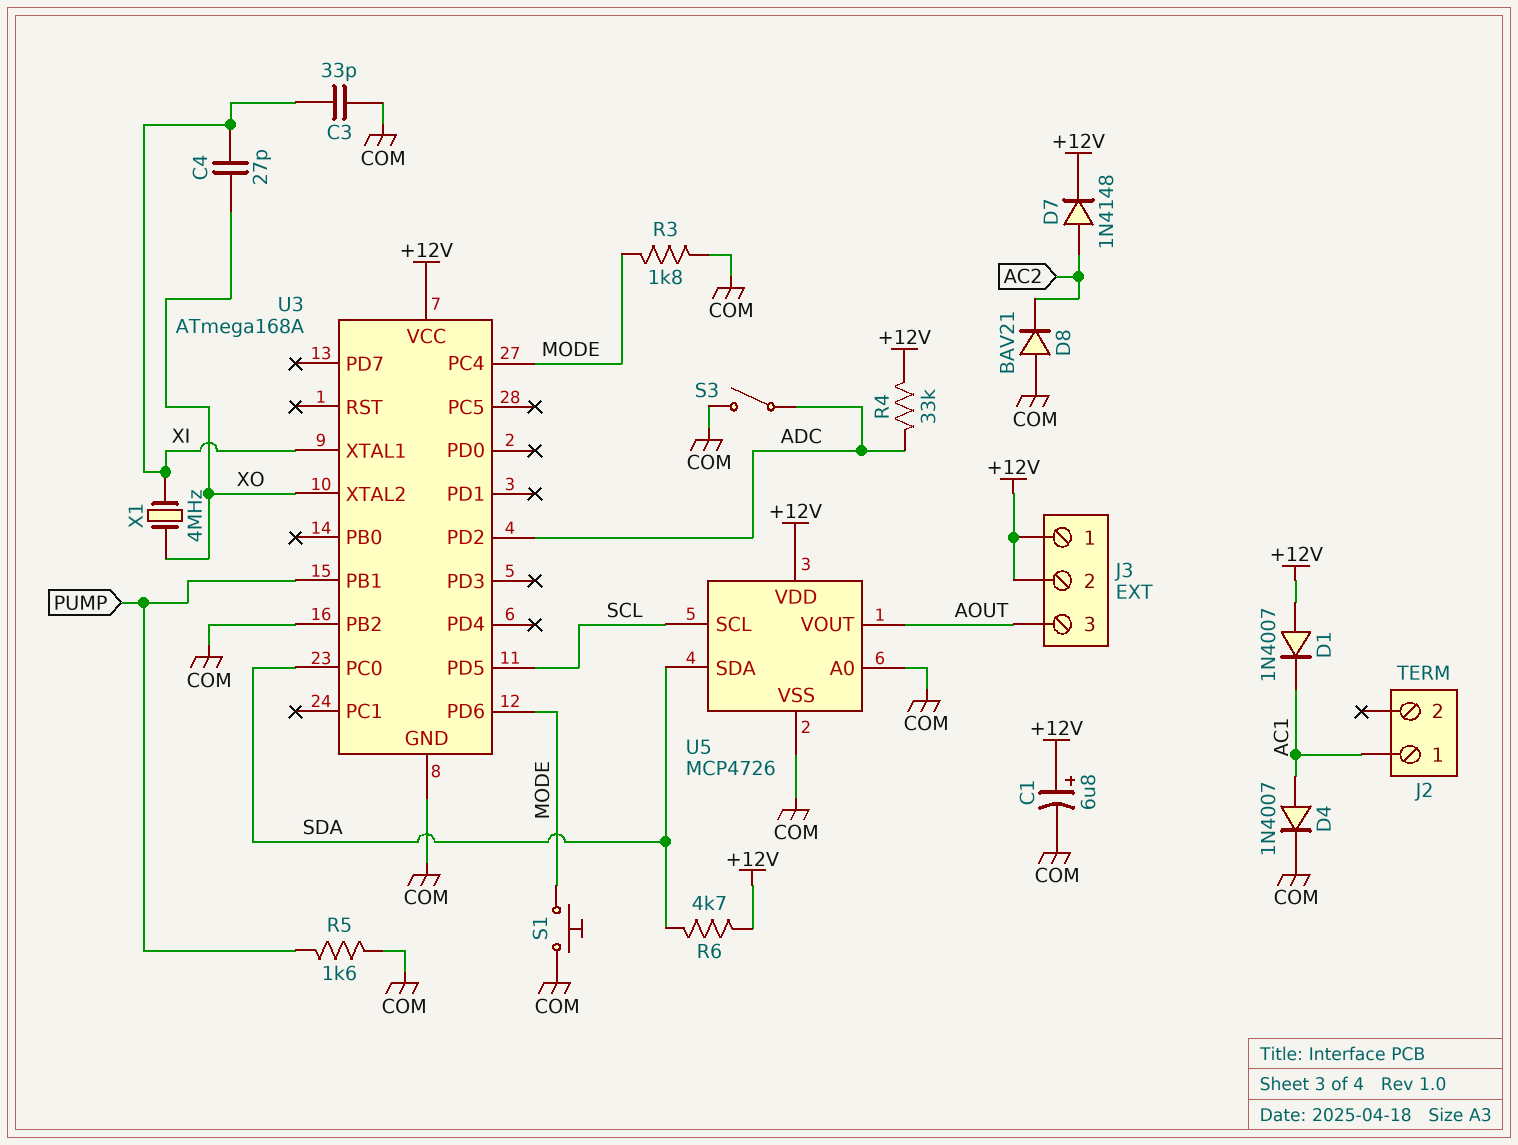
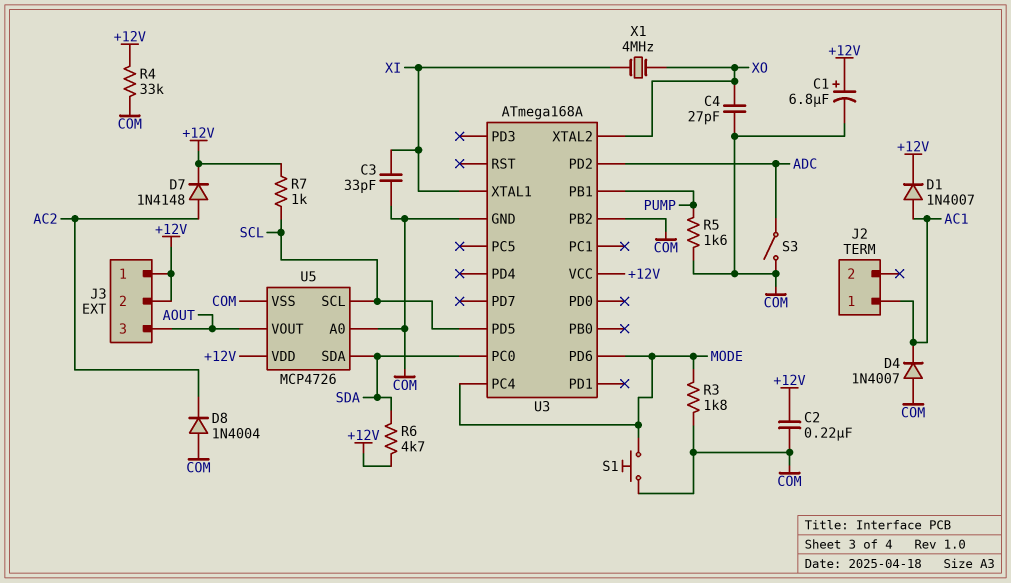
C2: none -> 220nF (+12V, COM)
C4: 27pF (XI, XO) -> 27pF (COM, XO)
D1: diode 1N4007 (A +12V, K AC1) -> diode 1N4007 (A AC1, K +12V)
D4: diode 1N4007 (A AC1, K COM) -> diode 1N4007 (A COM, K AC1)
D8: diode BAV21 (A COM, K AC2) -> diode 1N4004 (A COM, K AC2)
R4: 33k (+12V, ADC) -> 33k (+12V, COM)
R7: none -> 1k (+12V, SCL)

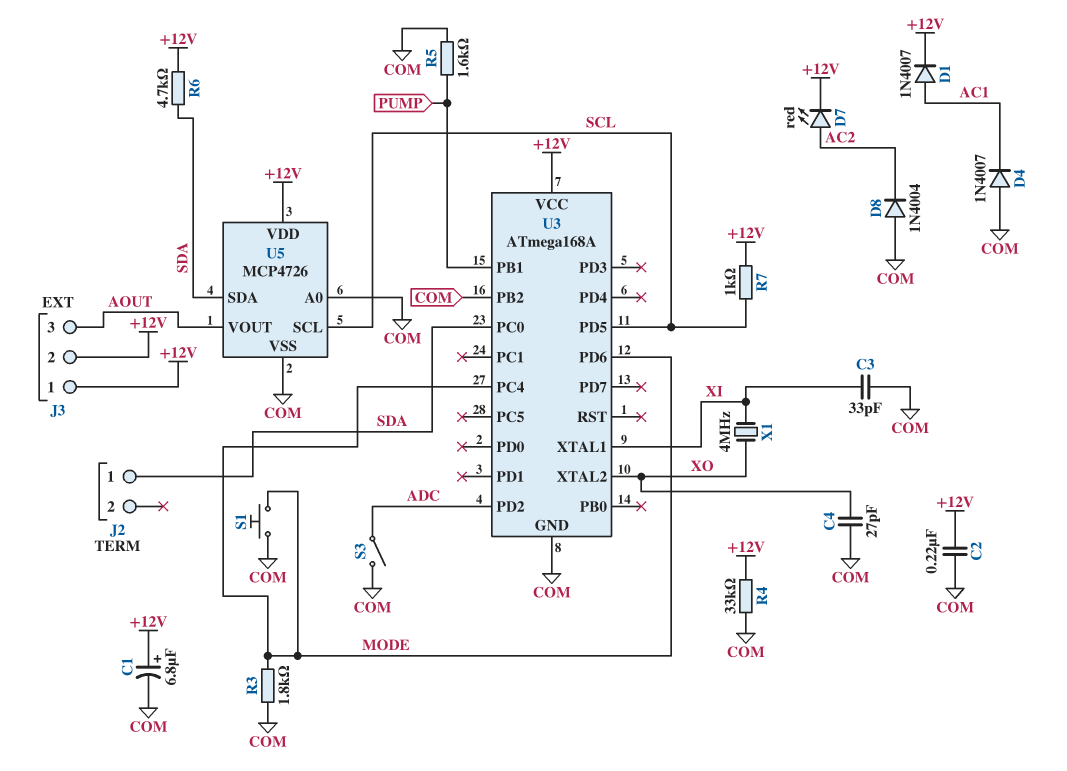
D7: diode 1N4148 (A AC2, K +12V) -> LED red (A AC2, K +12V)
J2 pin 1: AC1 -> SDA

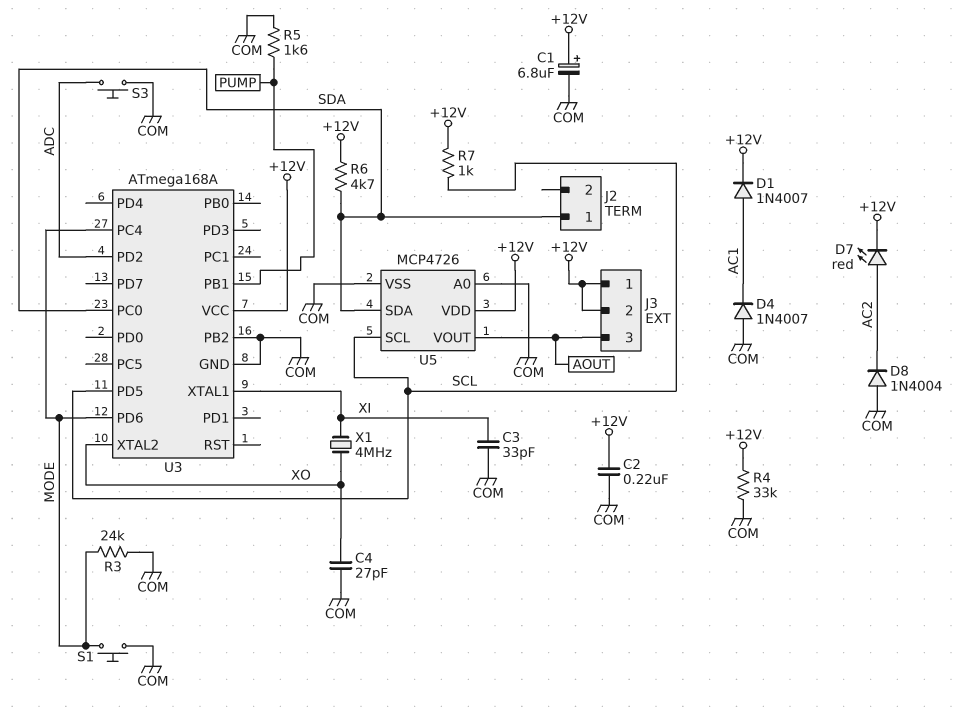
R3: 1.8k (COM, MODE) -> 24k (COM, MODE)
S3: switch (ADC, COM) -> button (ADC, COM)

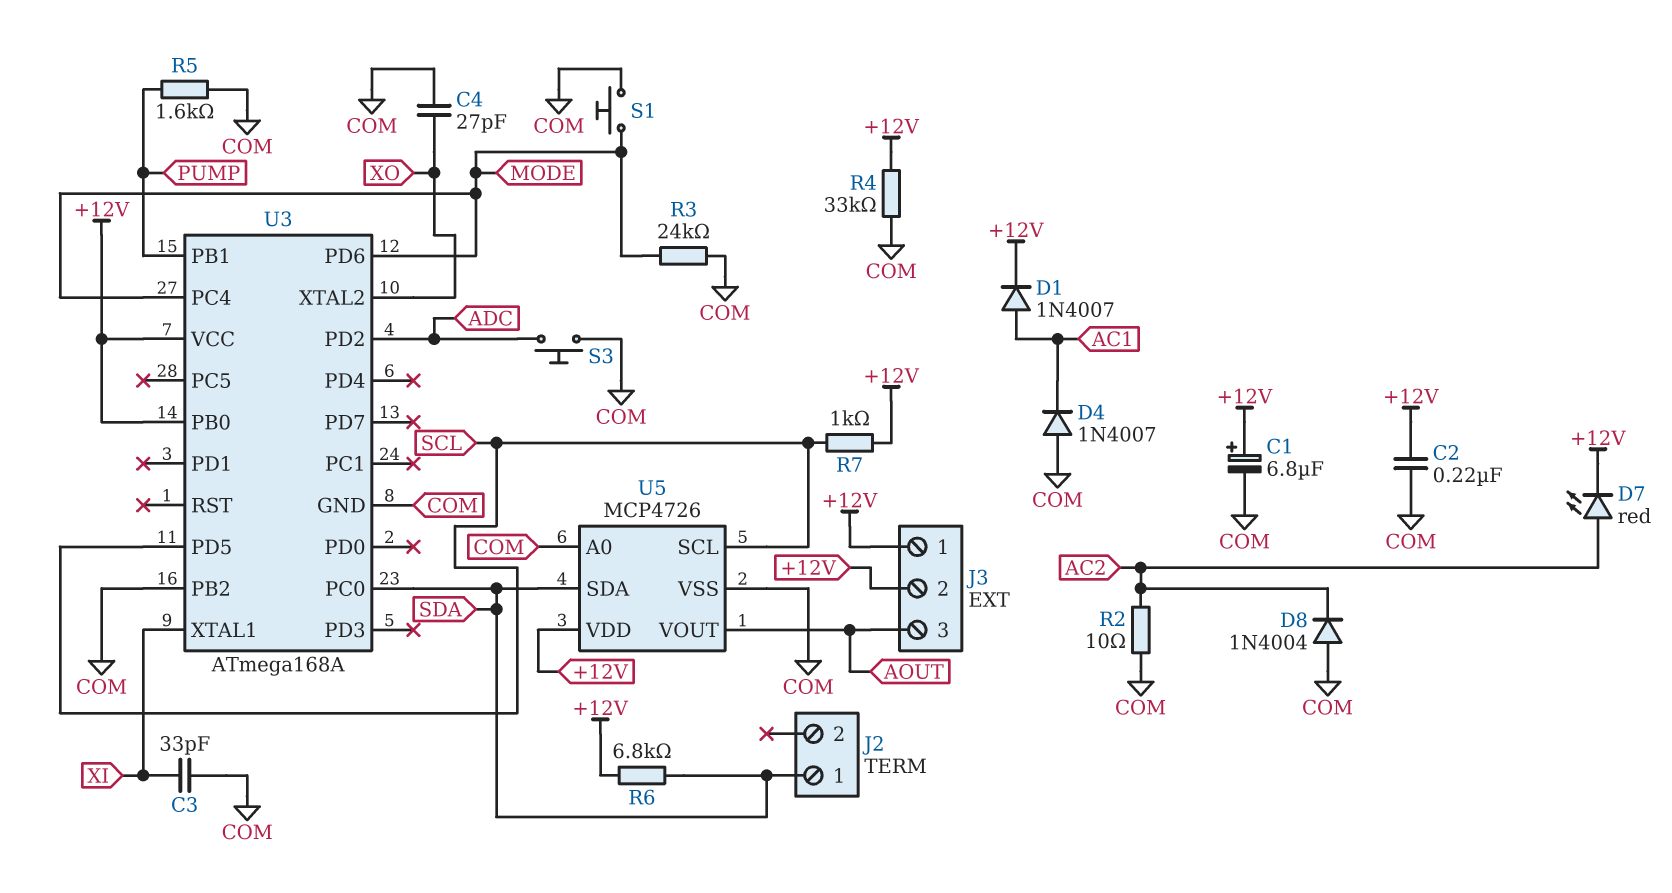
R2: none -> 10 (AC2, COM)
R6: 4.7k (+12V, SDA) -> 6.8k (+12V, SDA)
U3 pin PB0: none -> +12V
X1: 4MHz (XI, XO) -> none

